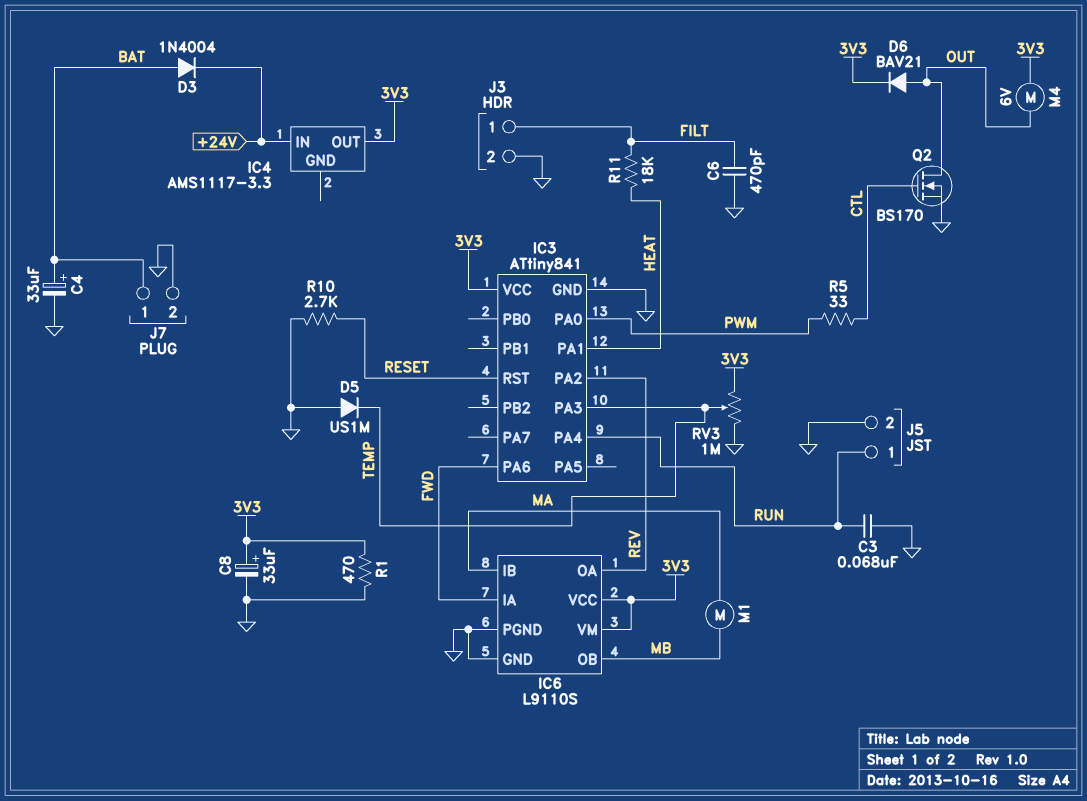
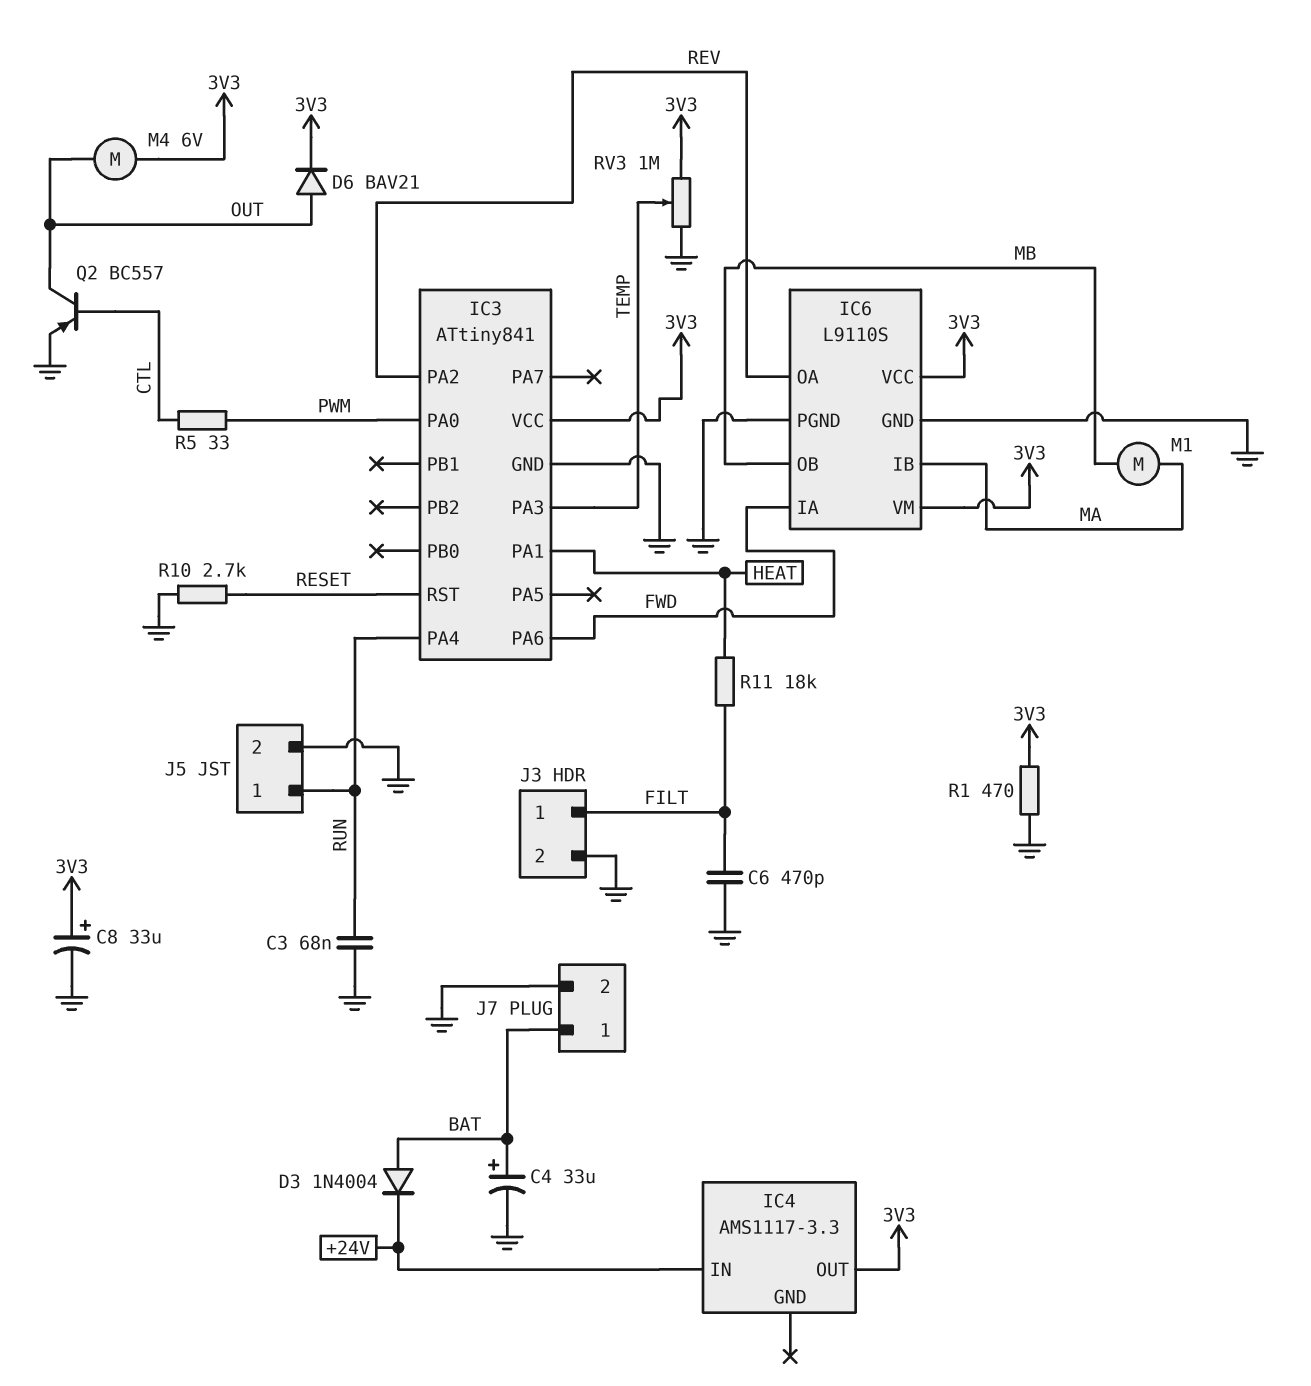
D5: diode US1M (A GND, K TEMP) -> none
Q2: NMOS BS170 (G CTL, D OUT, S GND) -> PNP BC557 (B CTL, C OUT, E GND)

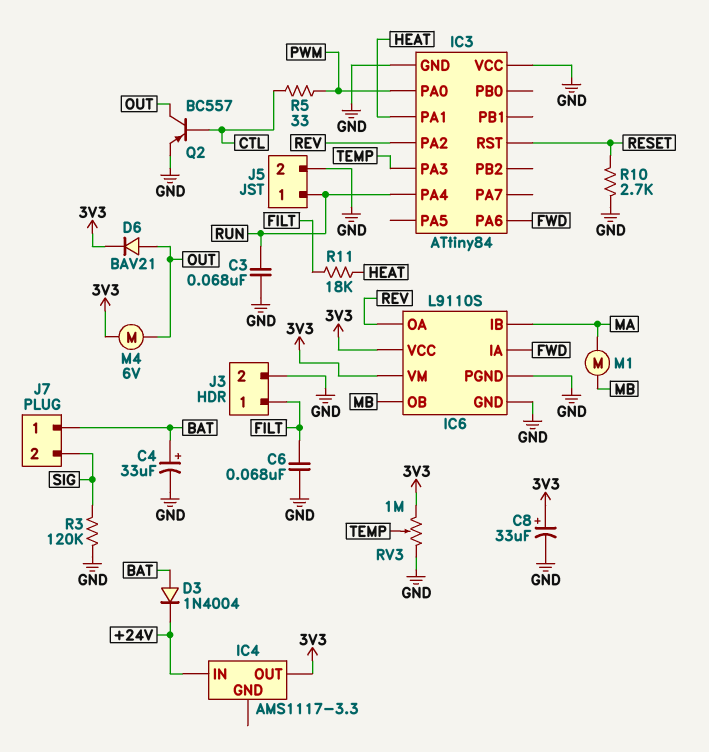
C6: 470pF (FILT, GND) -> 68nF (FILT, GND)
IC3: ATtiny841 -> ATtiny84
IC3 pin VCC: 3V3 -> GND
J7 pin 2: GND -> SIG
R1: 470 (3V3, GND) -> none
R3: none -> 120k (GND, SIG)

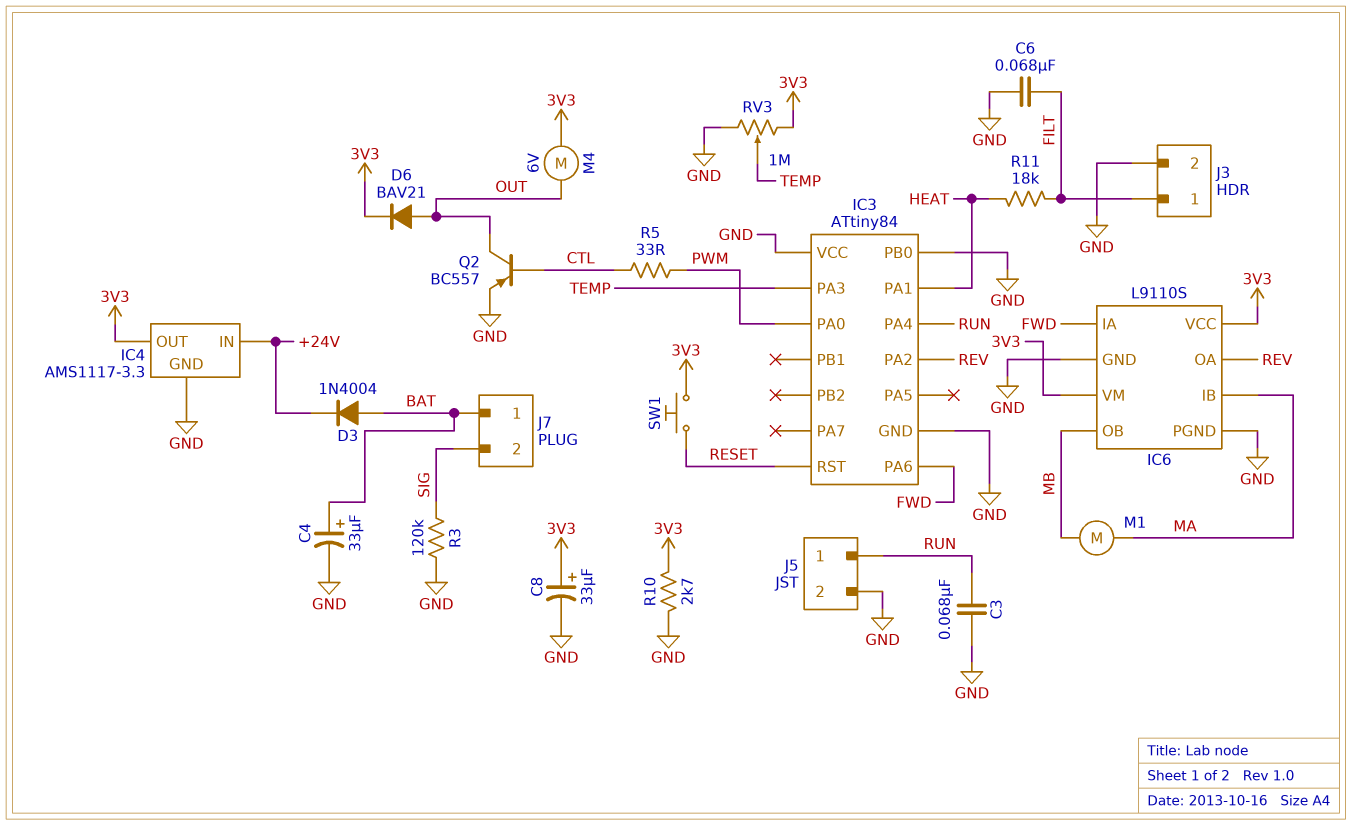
IC3 pin PB0: none -> GND
IC4 pin GND: none -> GND
R10: 2.7k (GND, RESET) -> 2.7k (3V3, GND)
SW1: none -> button (3V3, RESET)

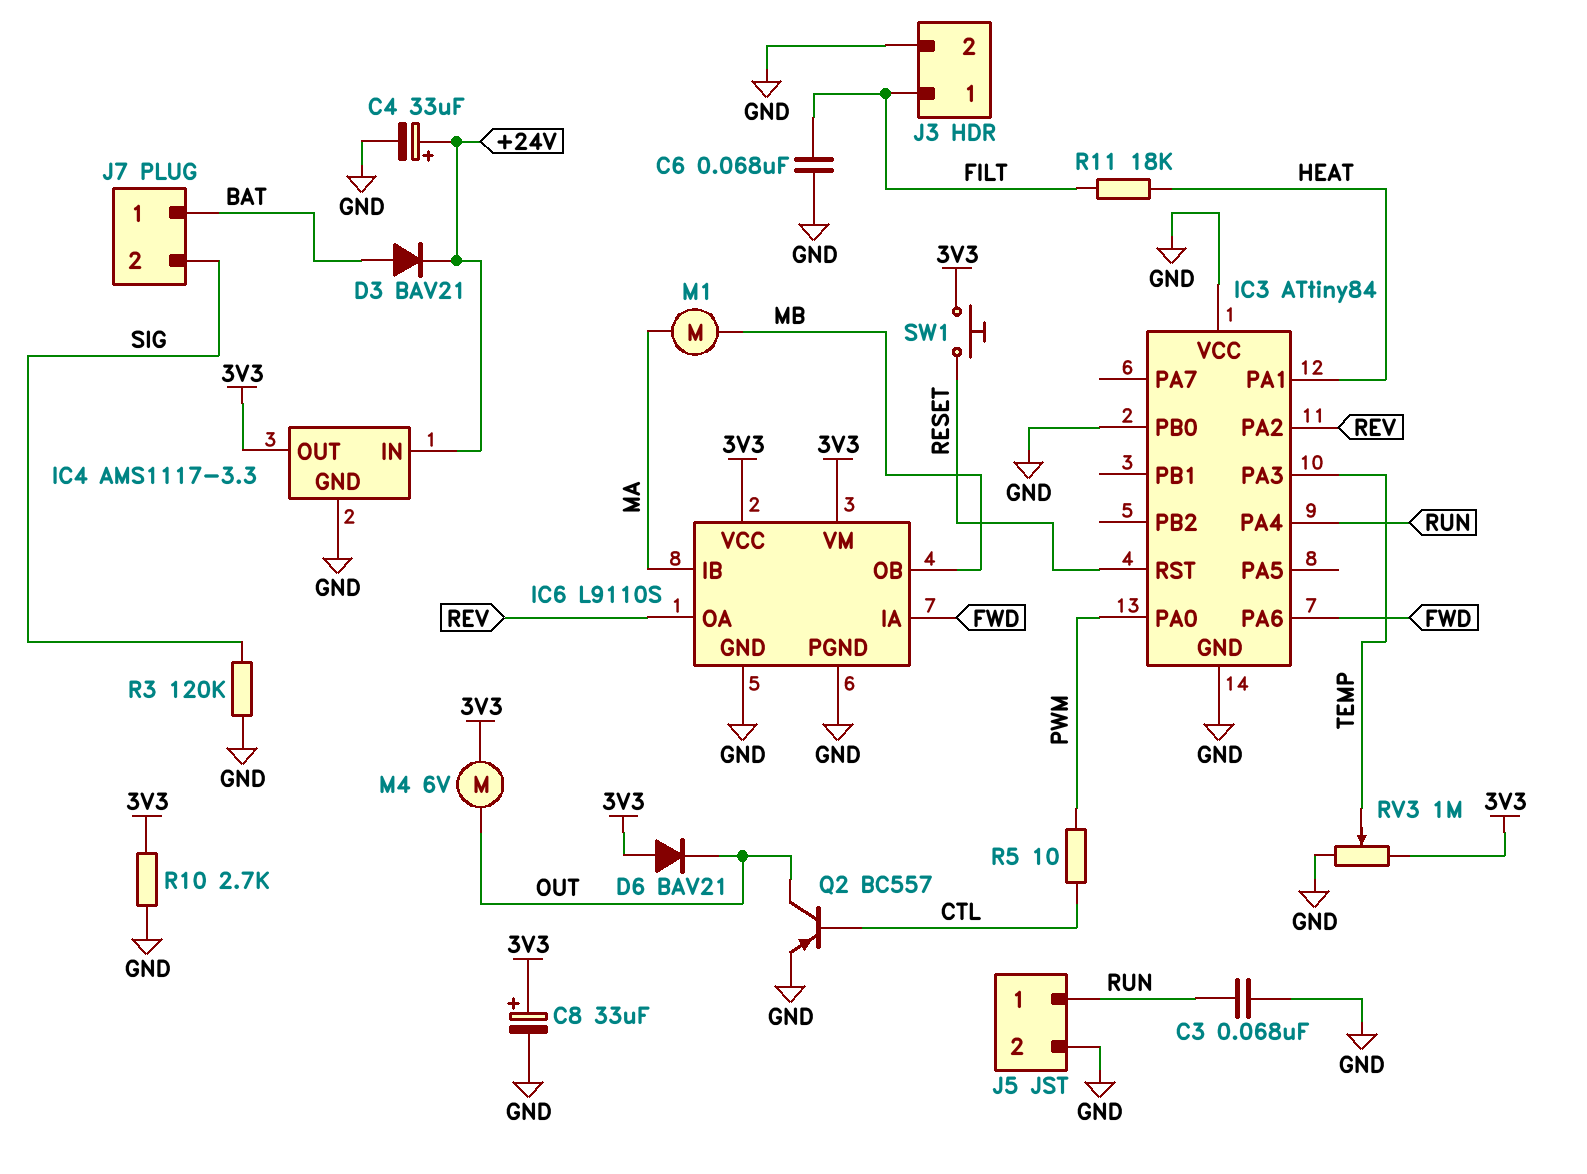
C4: 33uF (plus BAT, minus GND) -> 33uF (plus +24V, minus GND)
D3: diode 1N4004 (A BAT, K +24V) -> diode BAV21 (A BAT, K +24V)
D6: diode BAV21 (A OUT, K 3V3) -> diode BAV21 (A 3V3, K OUT)
R5: 33 (CTL, PWM) -> 10 (CTL, PWM)

